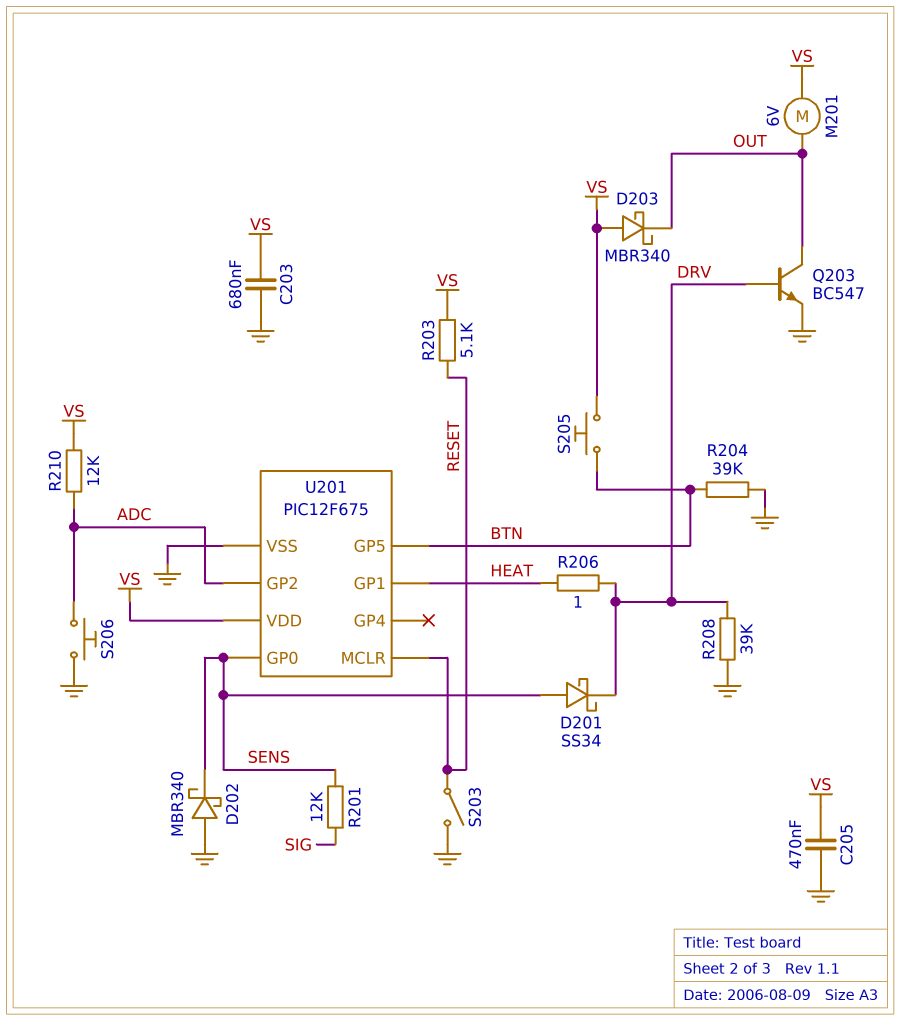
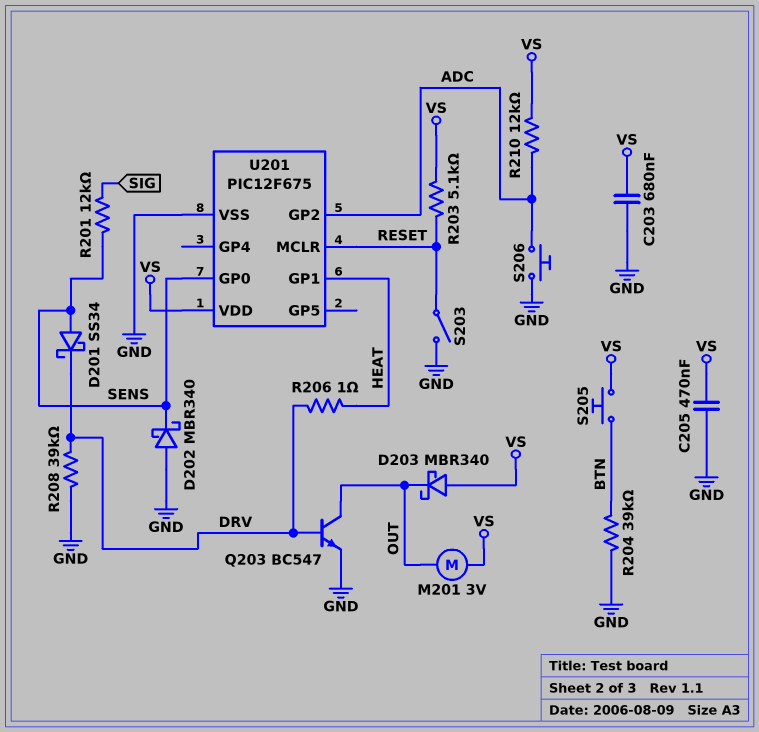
M201: motor 6V (OUT, VS) -> motor 3V (OUT, VS)
U201 pin GP5: BTN -> none

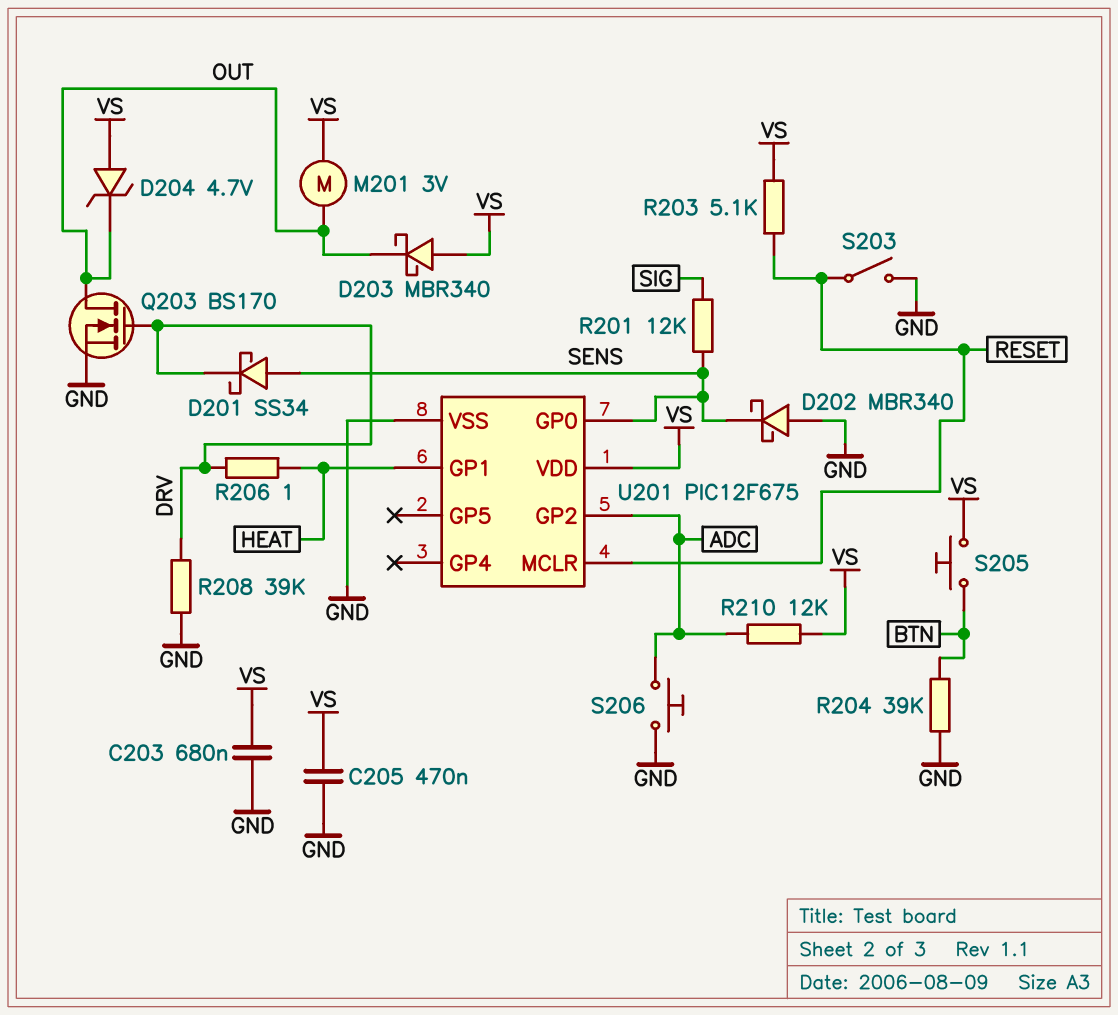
D204: none -> zener 4.7V (A VS, K OUT)
Q203: NPN BC547 (B DRV, C OUT, E GND) -> NMOS BS170 (G DRV, D OUT, S GND)

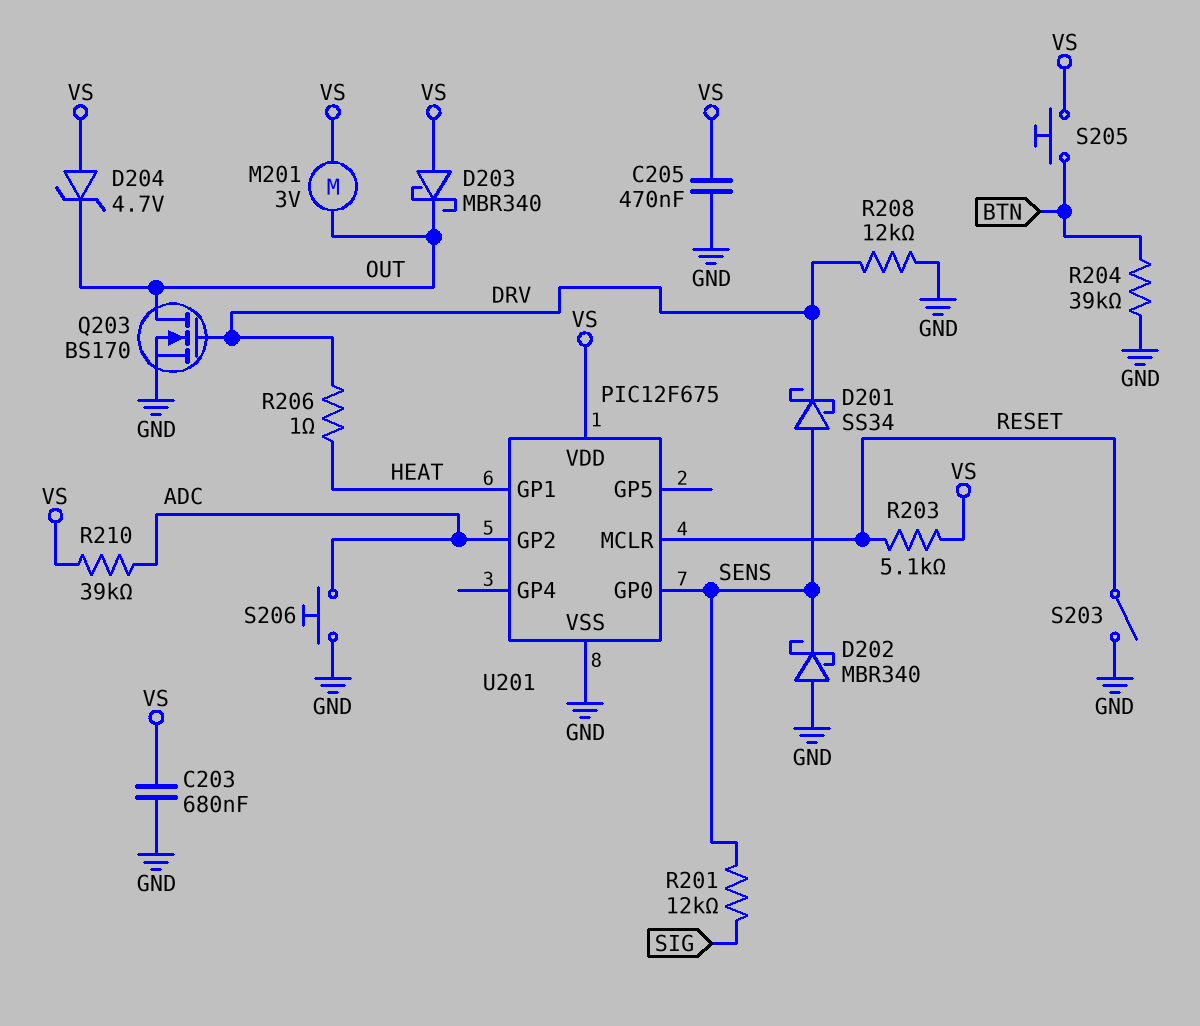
R208: 39k (DRV, GND) -> 12k (DRV, GND)
R210: 12k (ADC, VS) -> 39k (ADC, VS)

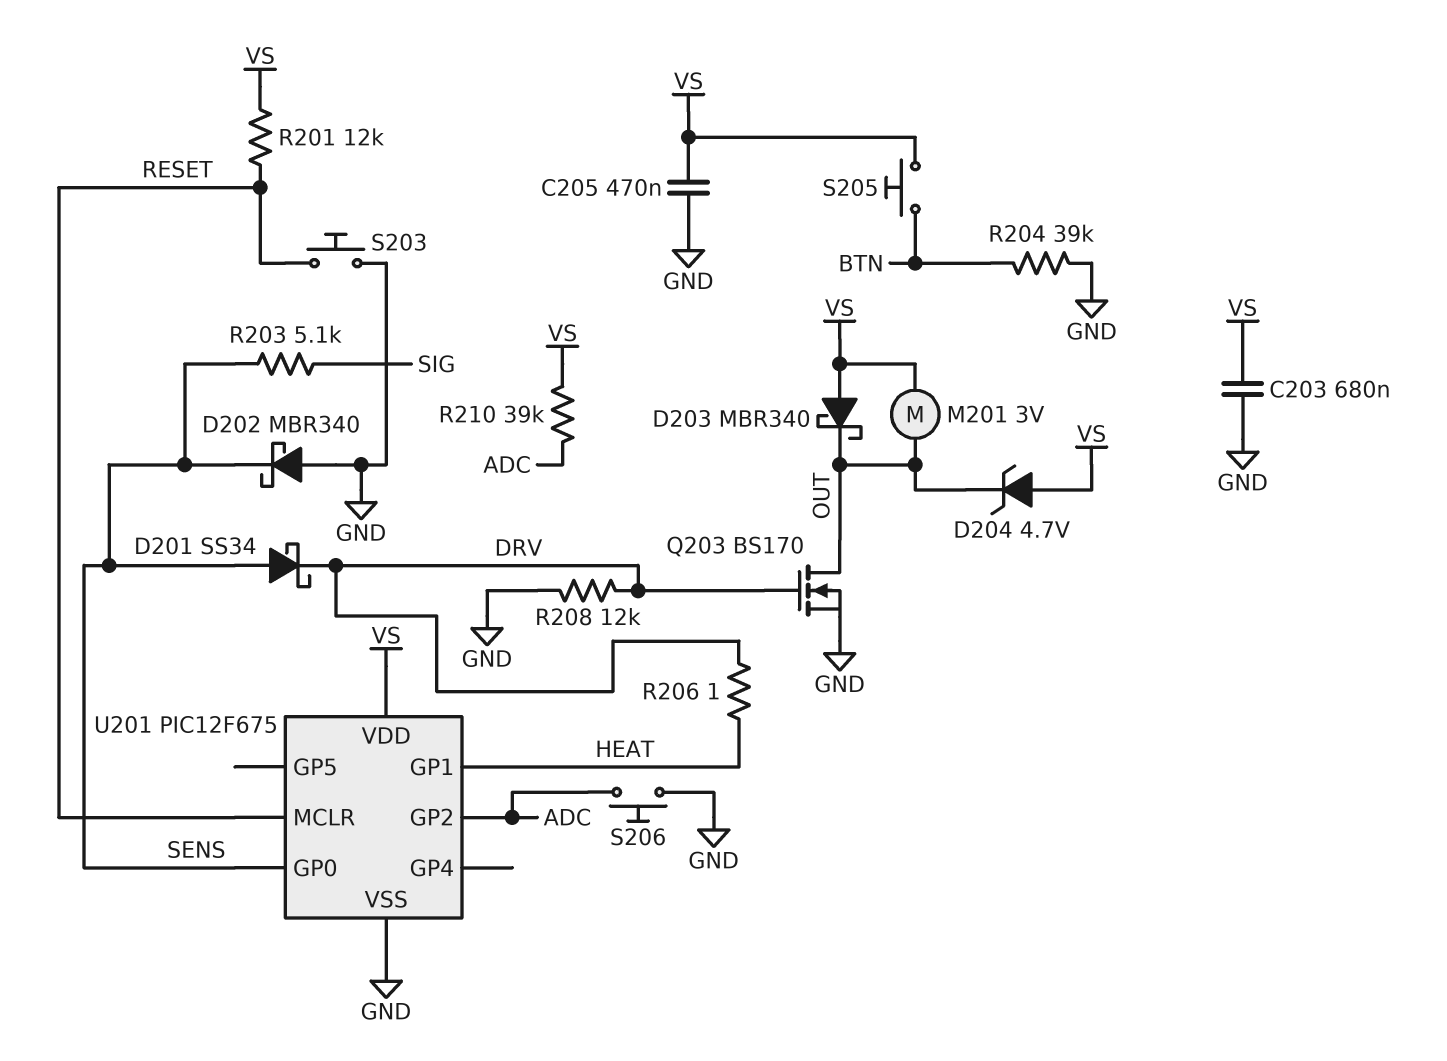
R201: 12k (SENS, SIG) -> 12k (RESET, VS)
R203: 5.1k (RESET, VS) -> 5.1k (SENS, SIG)
S203: switch (GND, RESET) -> button (GND, RESET)

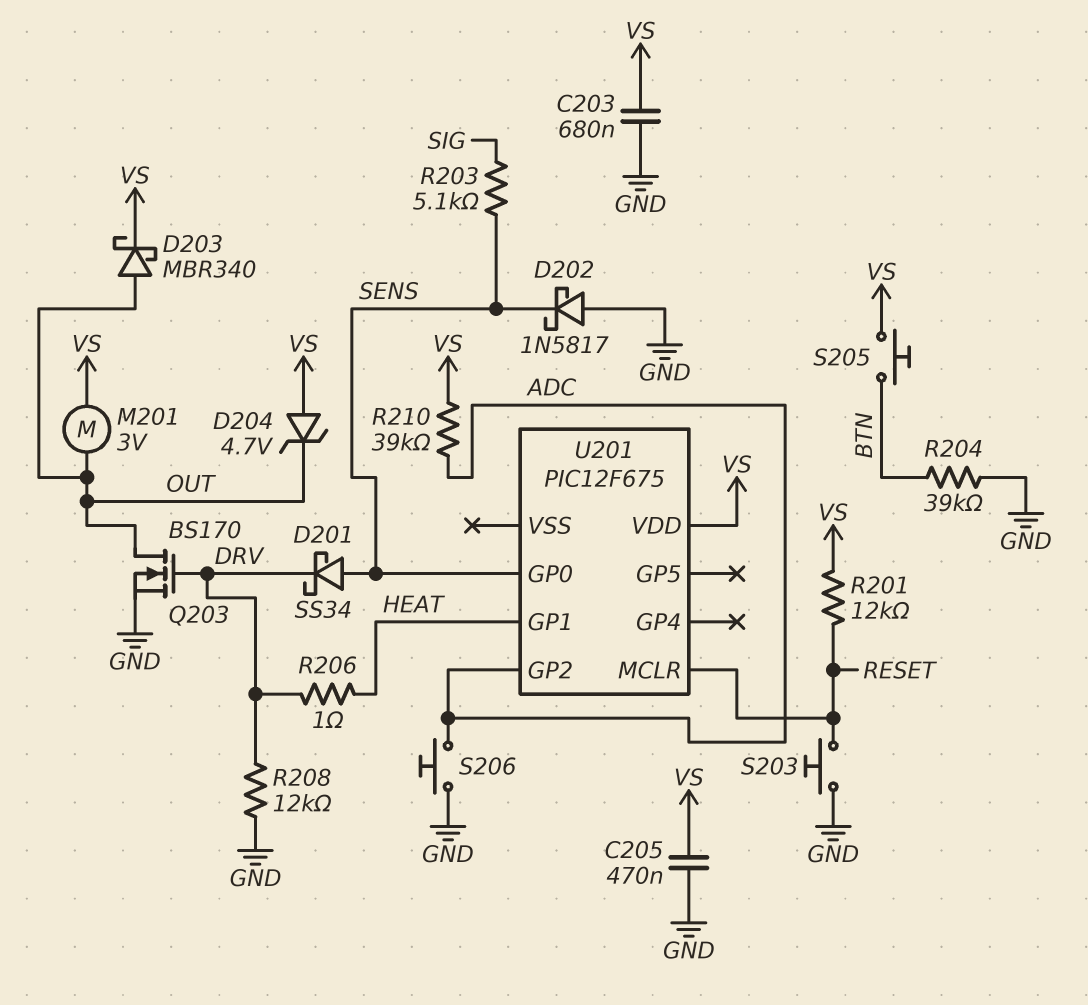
D202: schottky MBR340 (A GND, K SENS) -> schottky 1N5817 (A GND, K SENS)
D203: schottky MBR340 (A VS, K OUT) -> schottky MBR340 (A OUT, K VS)
U201 pin VSS: GND -> none

